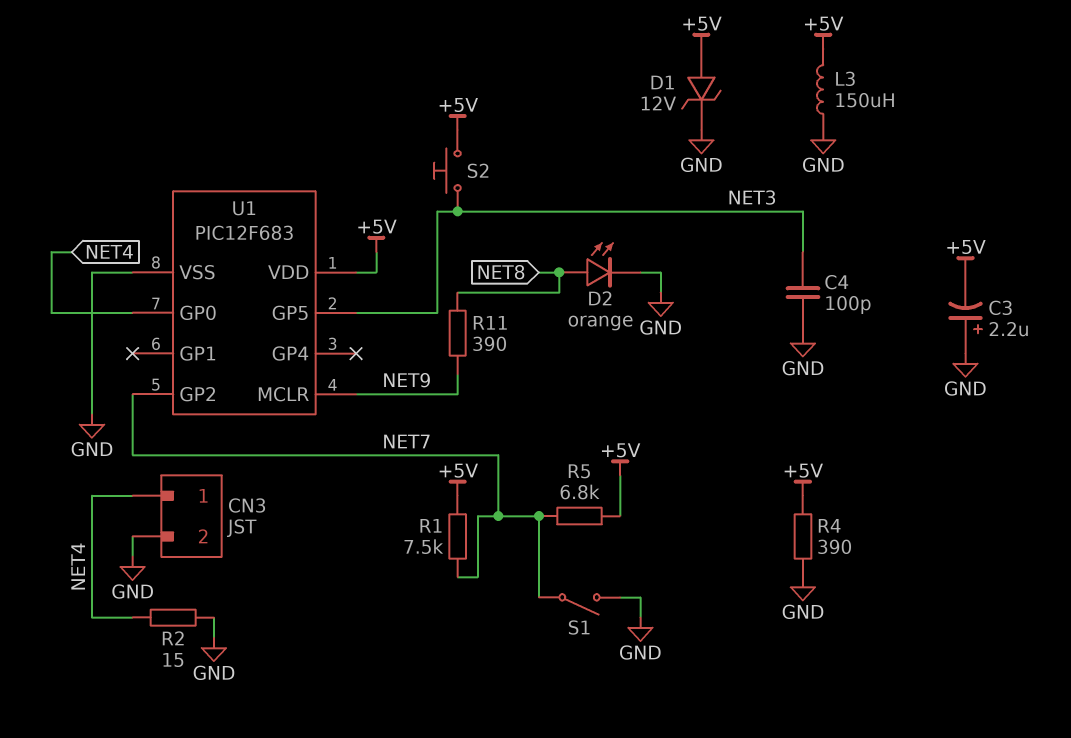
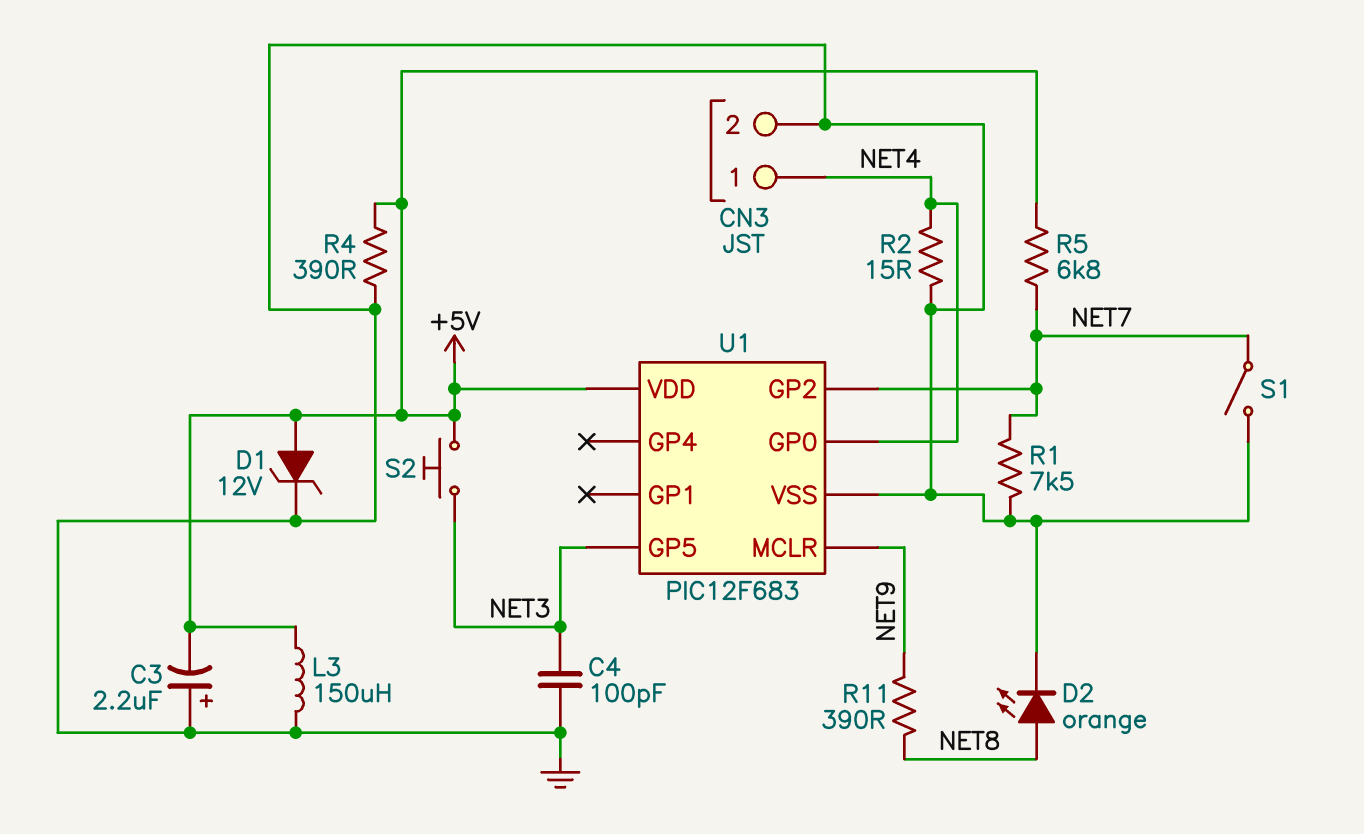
R1: 7.5k (+5V, NET7) -> 7.5k (GND, NET7)

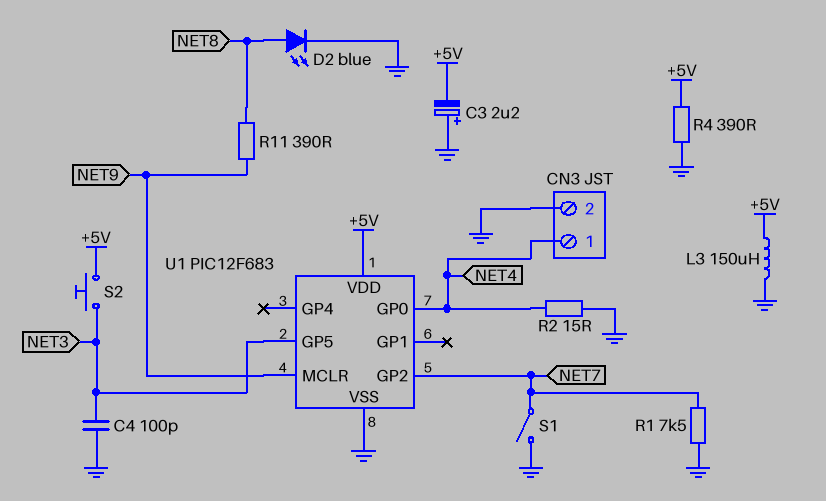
D1: zener 12V (A +5V, K GND) -> none
D2: LED orange (A NET8, K GND) -> LED blue (A NET8, K GND)
R5: 6.8k (+5V, NET7) -> none

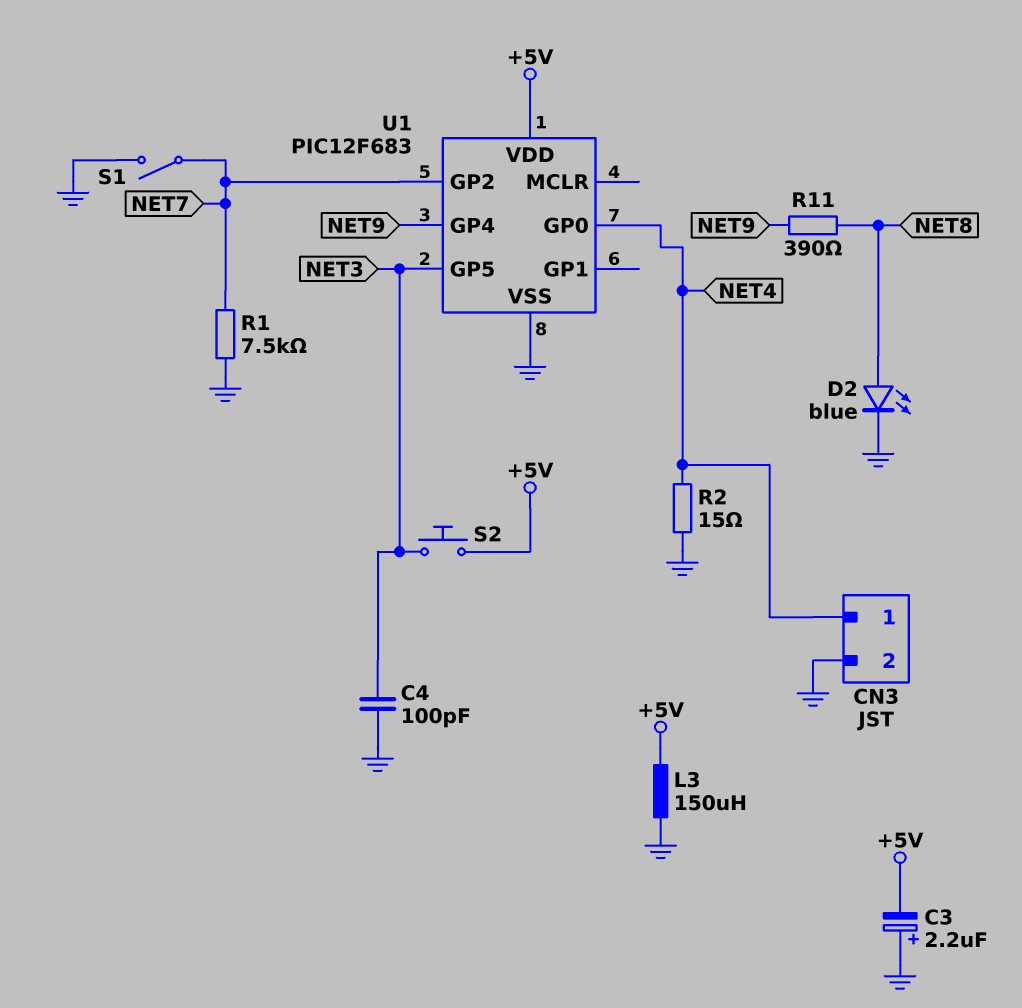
R4: 390 (+5V, GND) -> none
U1 pin GP4: none -> NET9
U1 pin MCLR: NET9 -> none

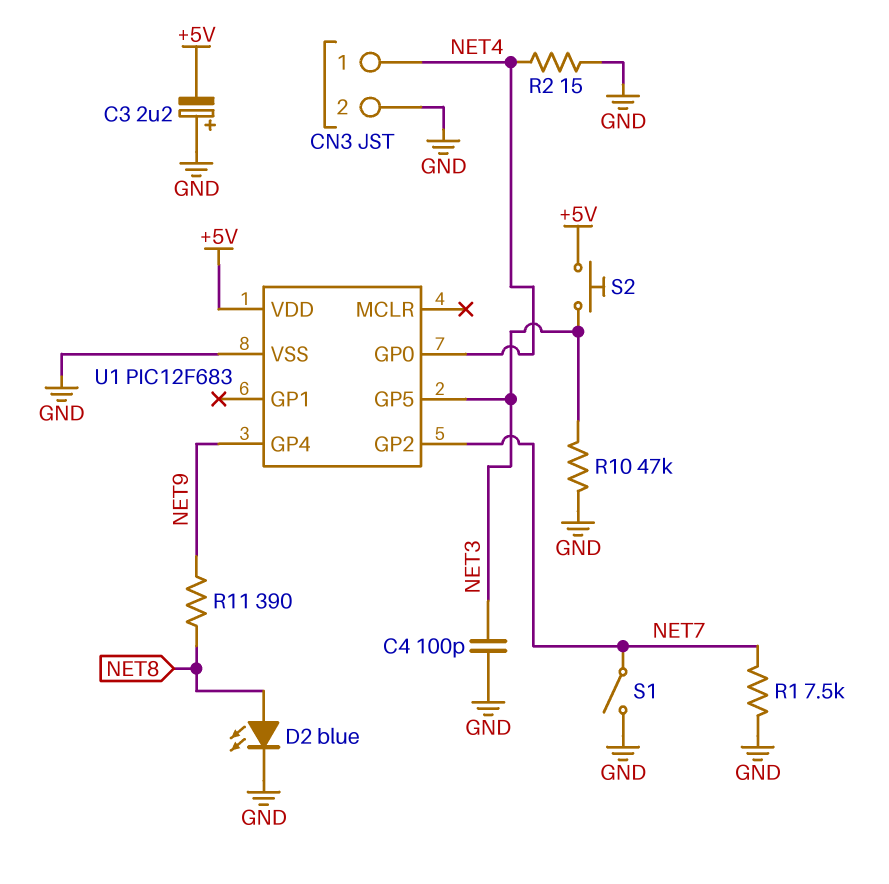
L3: 150uH (+5V, GND) -> none
R10: none -> 47k (GND, NET3)

